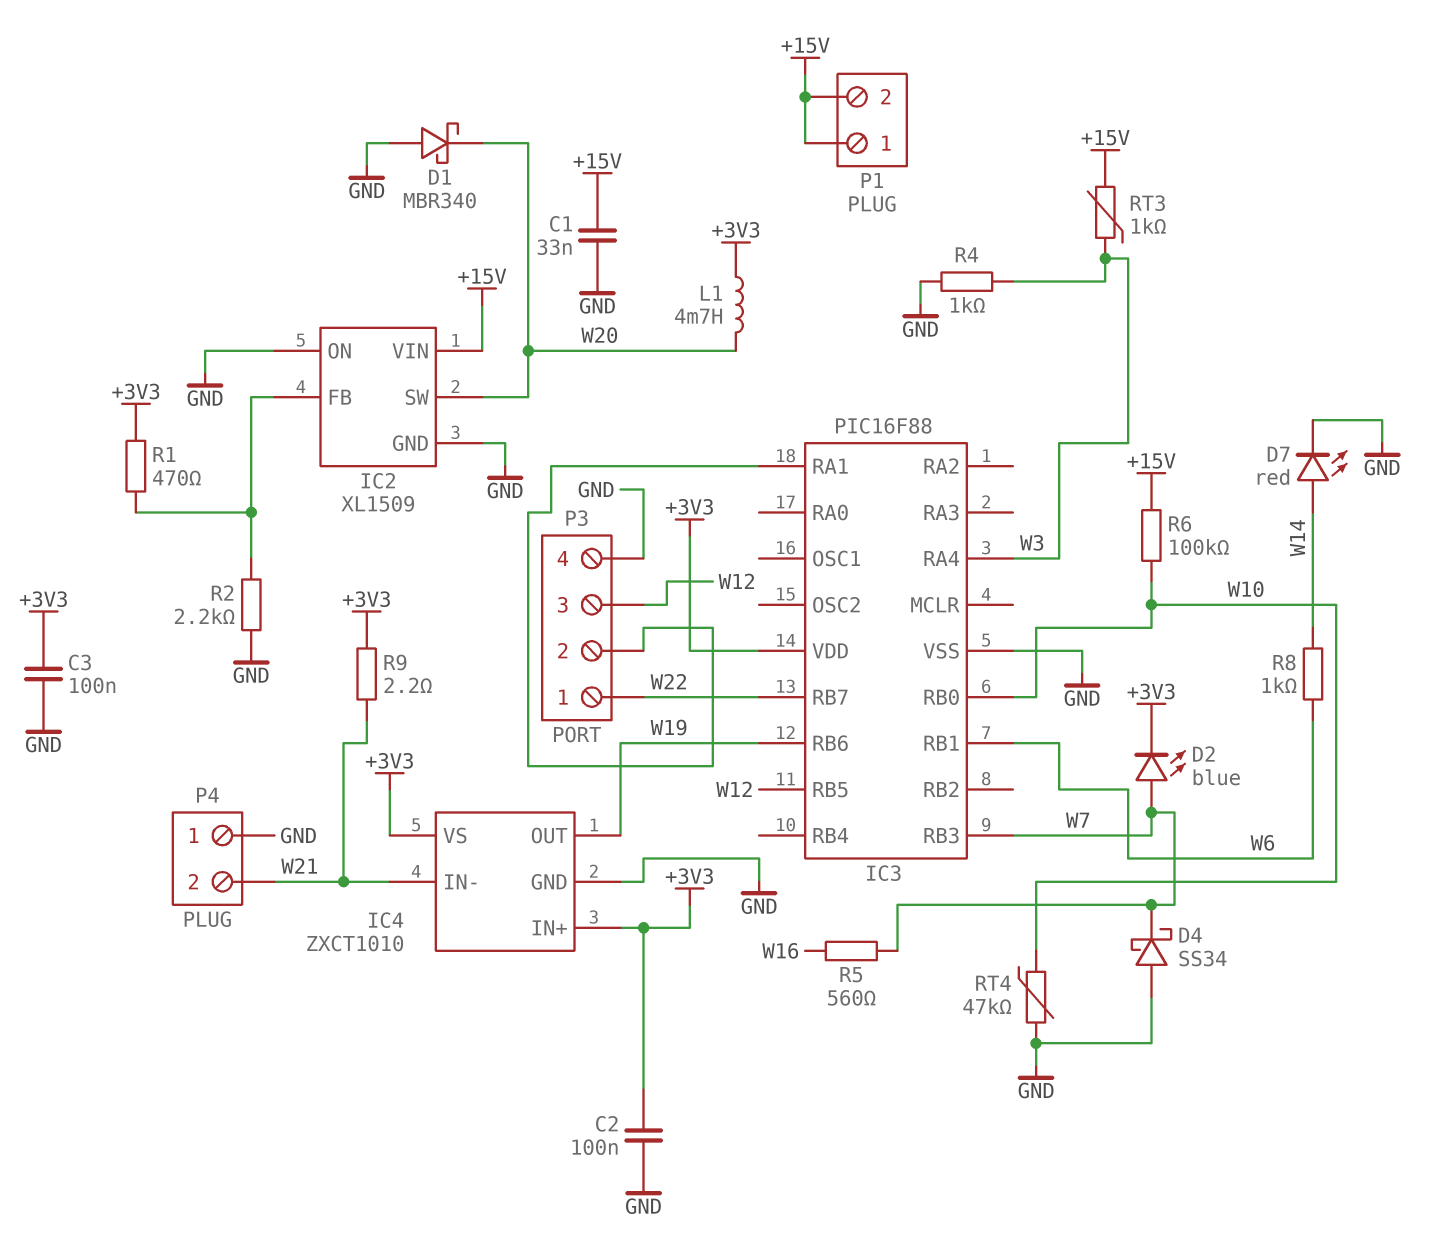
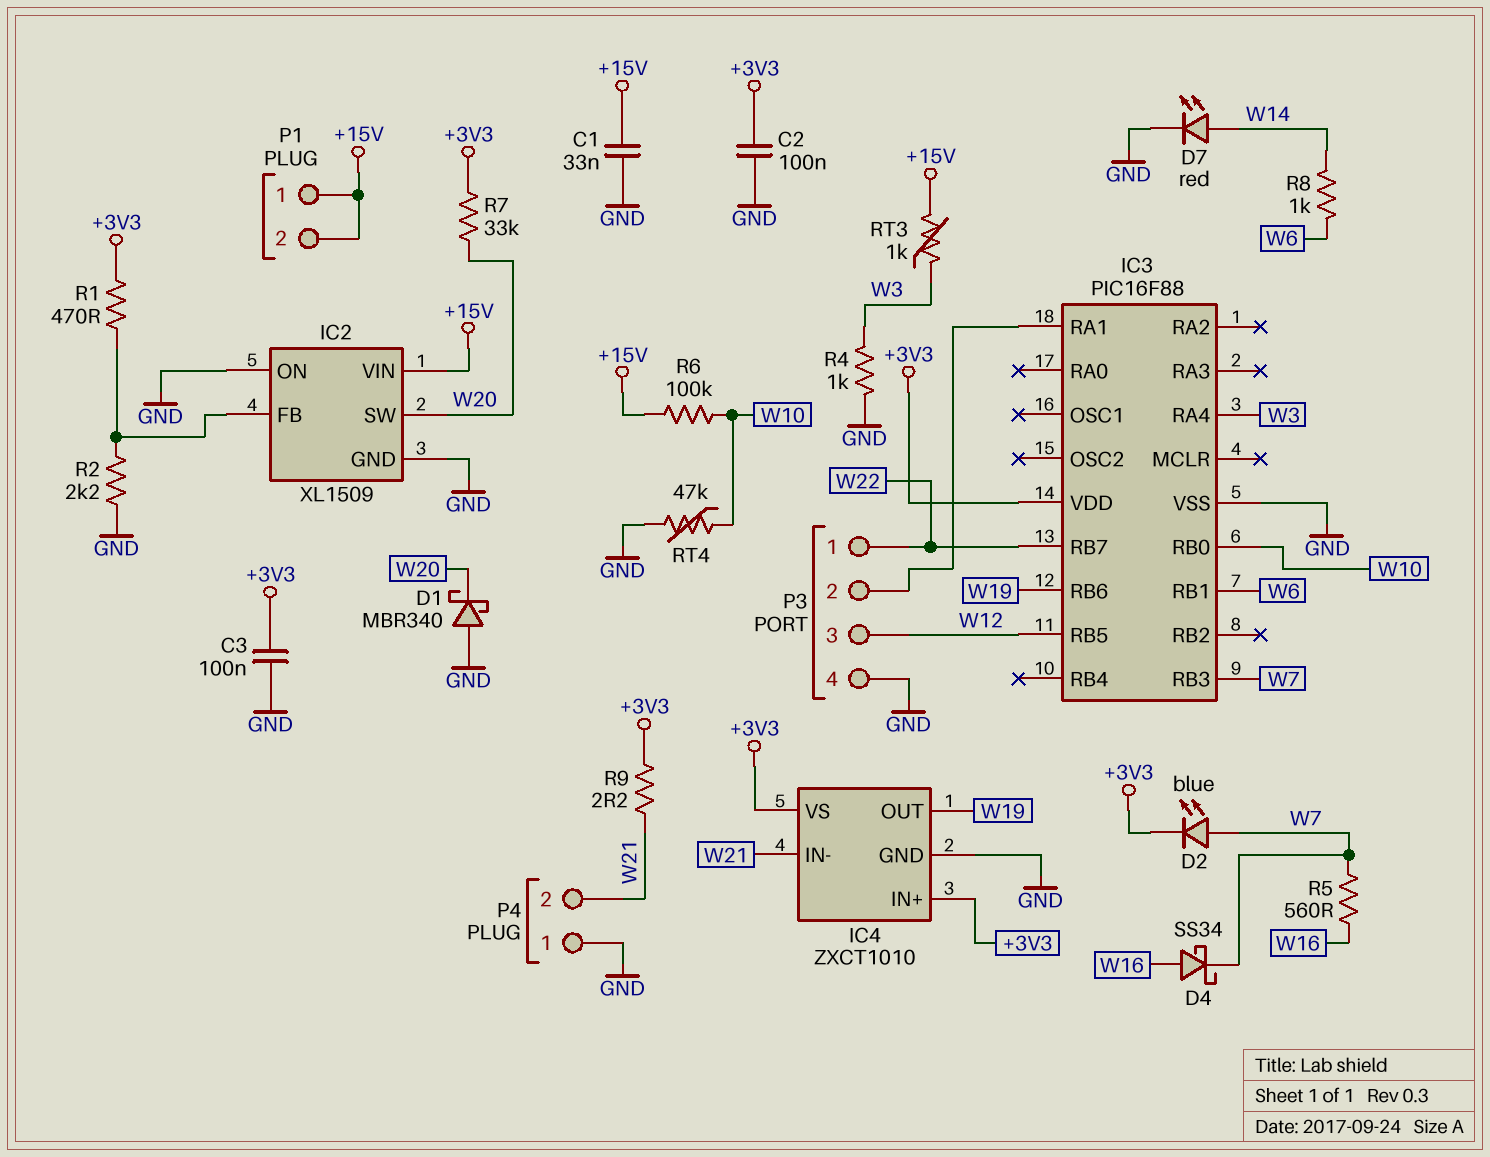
D4: schottky SS34 (A GND, K W7) -> schottky SS34 (A W16, K W7)
L1: 4.7mH (+3V3, W20) -> none
R7: none -> 33k (+3V3, W20)

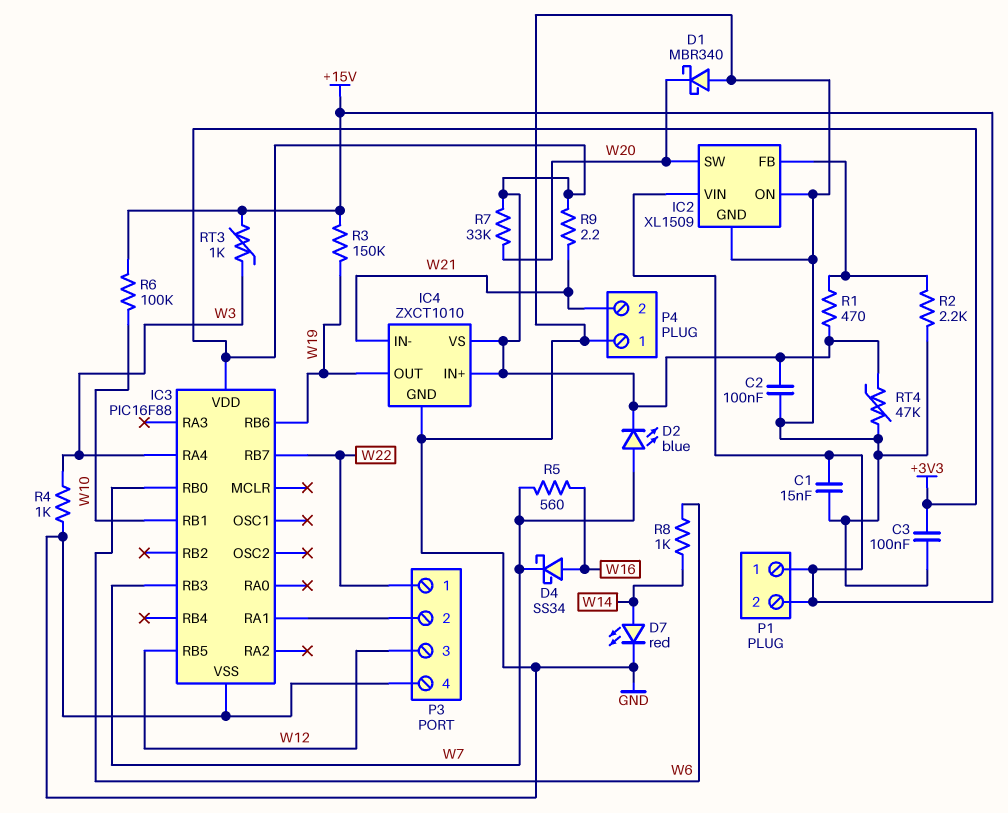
C1: 33nF (+15V, GND) -> 15nF (+15V, GND)
IC3 pin RB0: W10 -> W6
IC3 pin RB1: W6 -> W10
R3: none -> 150k (+15V, W19)
RT4: 47k (GND, W10) -> 47k (+3V3, GND)

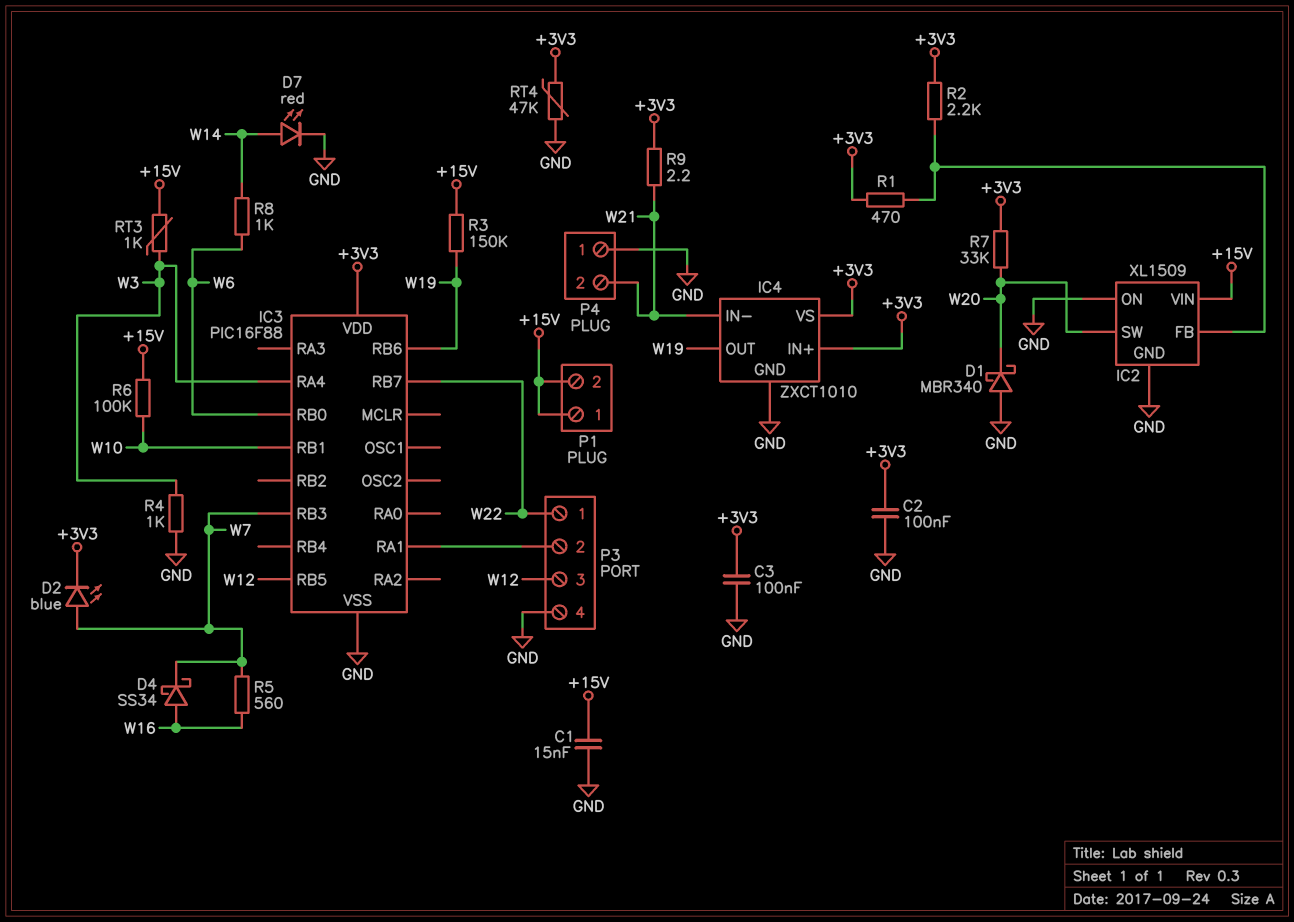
R2: 2.2k (GND, IC2/FB) -> 2.2k (+3V3, IC2/FB)

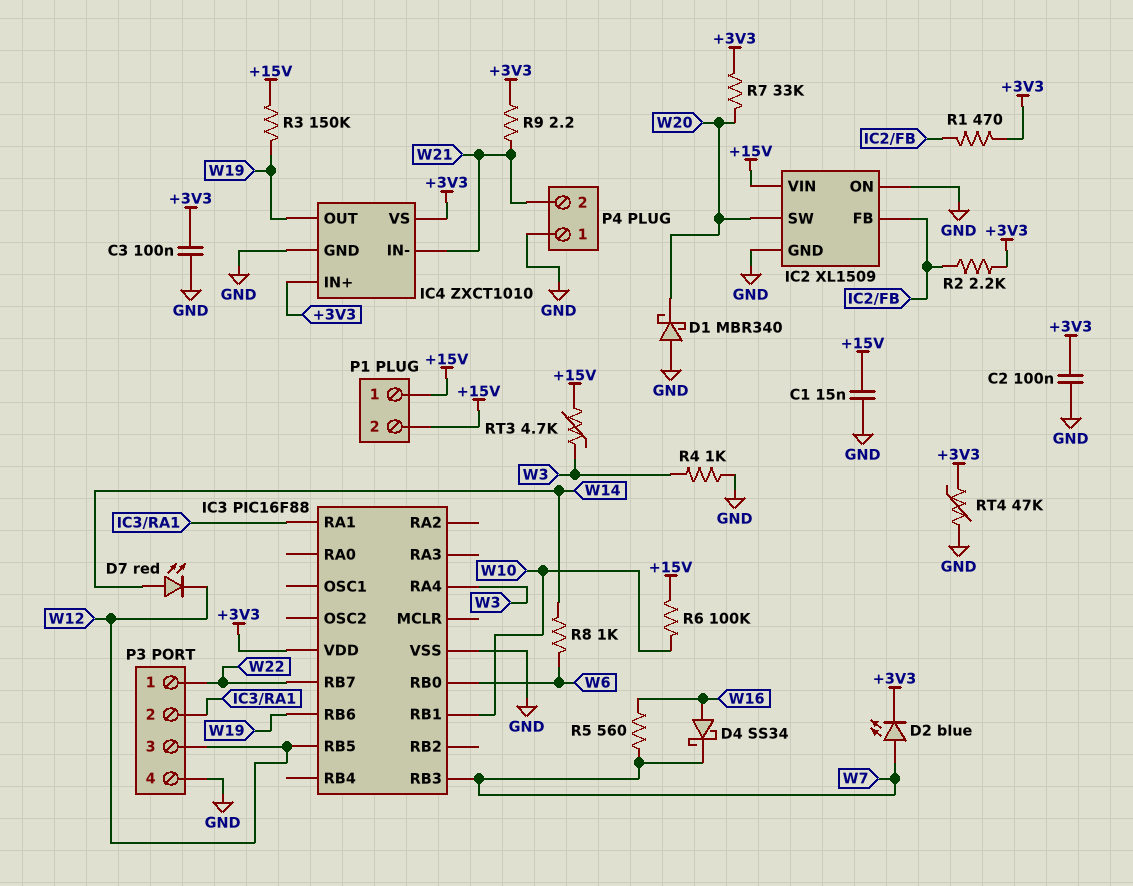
D7: LED red (A W14, K GND) -> LED red (A W14, K W12)
RT3: 1k (+15V, W3) -> 4.7k (+15V, W3)

